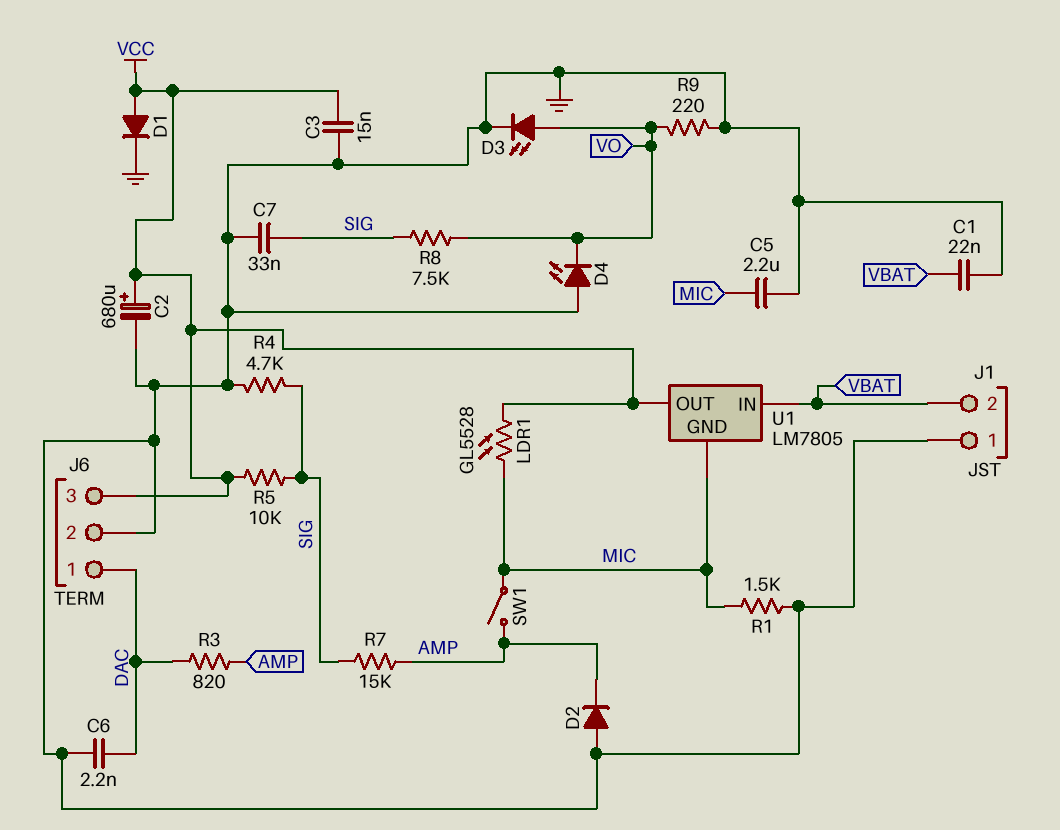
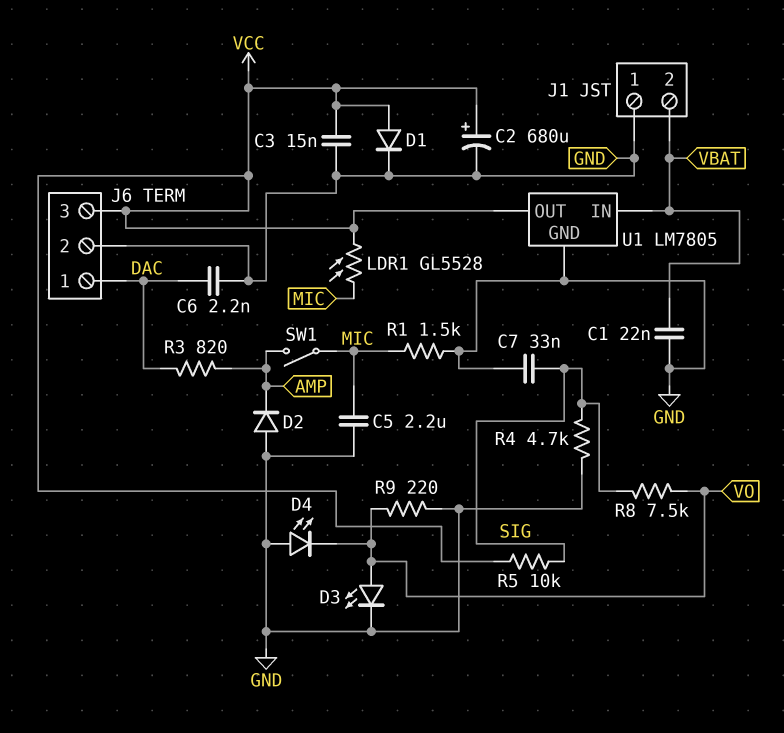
R7: 15k (AMP, SIG) -> none
U1 pin GND: MIC -> GND

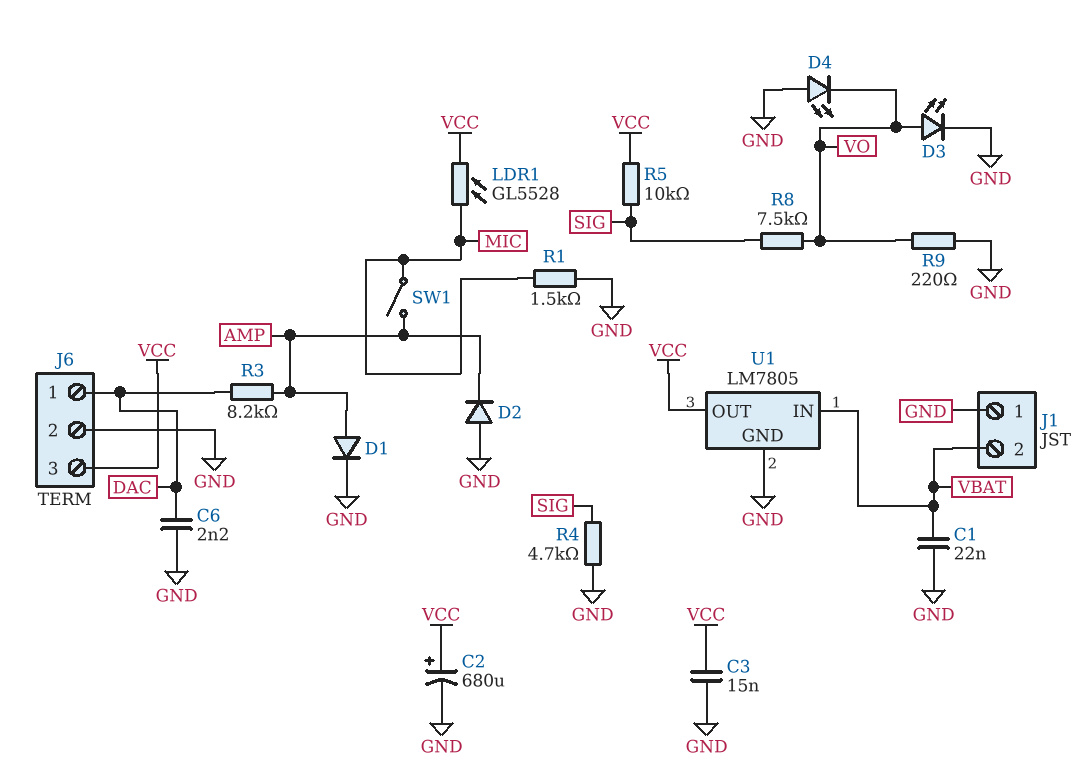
C5: 2.2uF (GND, MIC) -> none
C7: 33nF (GND, SIG) -> none
D1: diode (A VCC, K GND) -> diode (A AMP, K GND)
R3: 820 (AMP, DAC) -> 8.2k (AMP, DAC)

